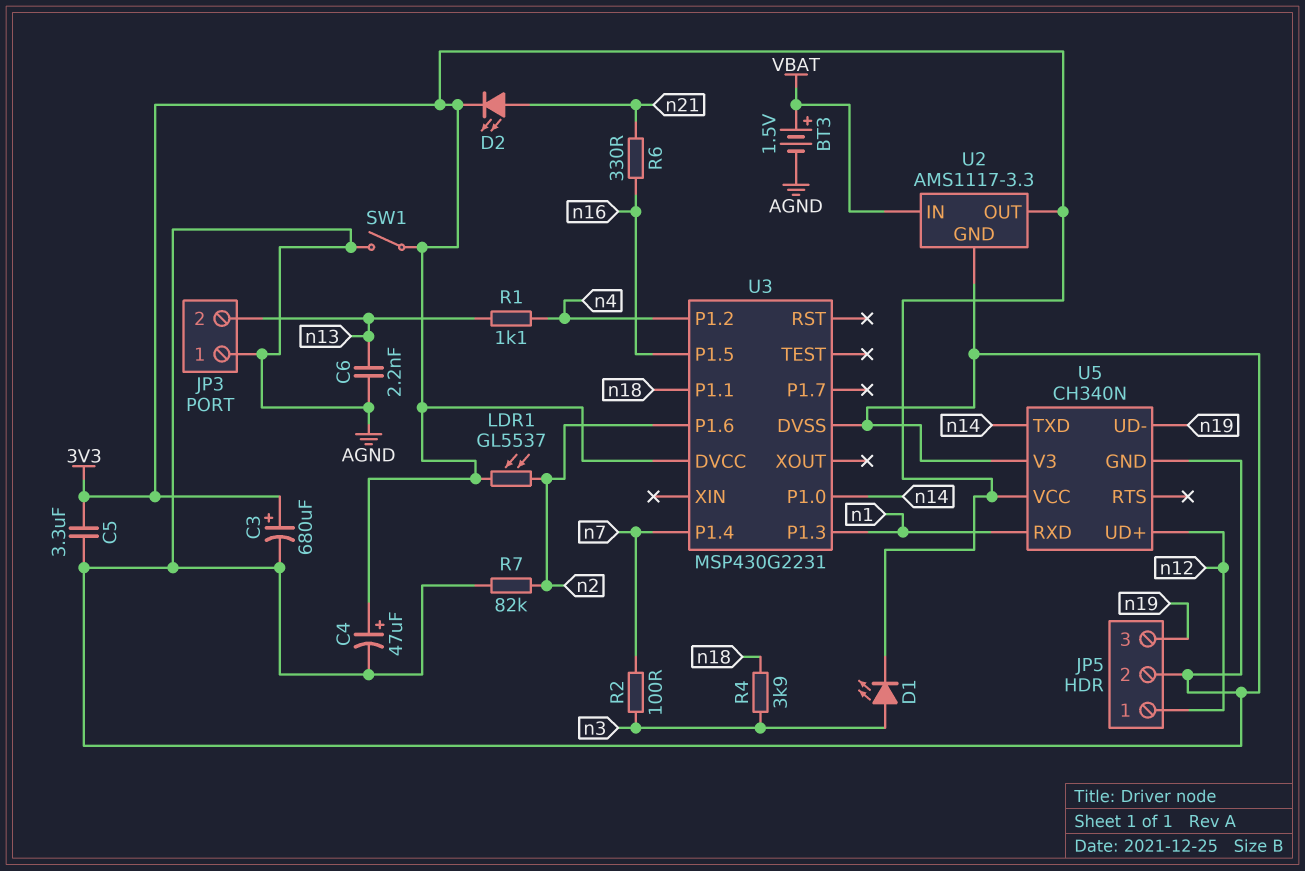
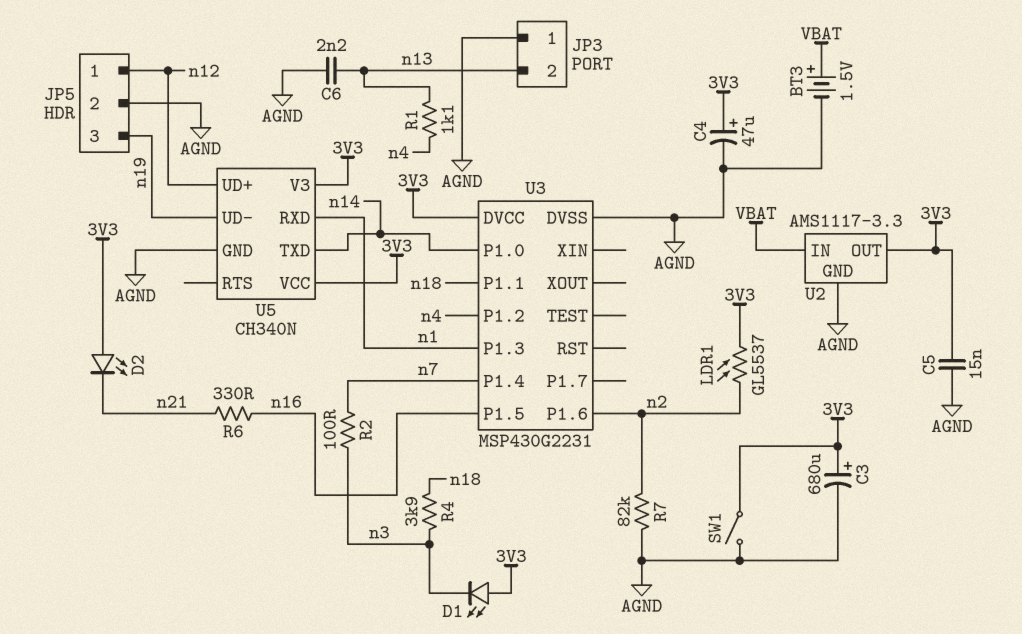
C5: 3.3uF (3V3, AGND) -> 15nF (3V3, AGND)
D1: LED (A n3, K 3V3) -> LED (A 3V3, K n3)
D2: LED (A n21, K 3V3) -> LED (A 3V3, K n21)
U5 pin V3: AGND -> 3V3

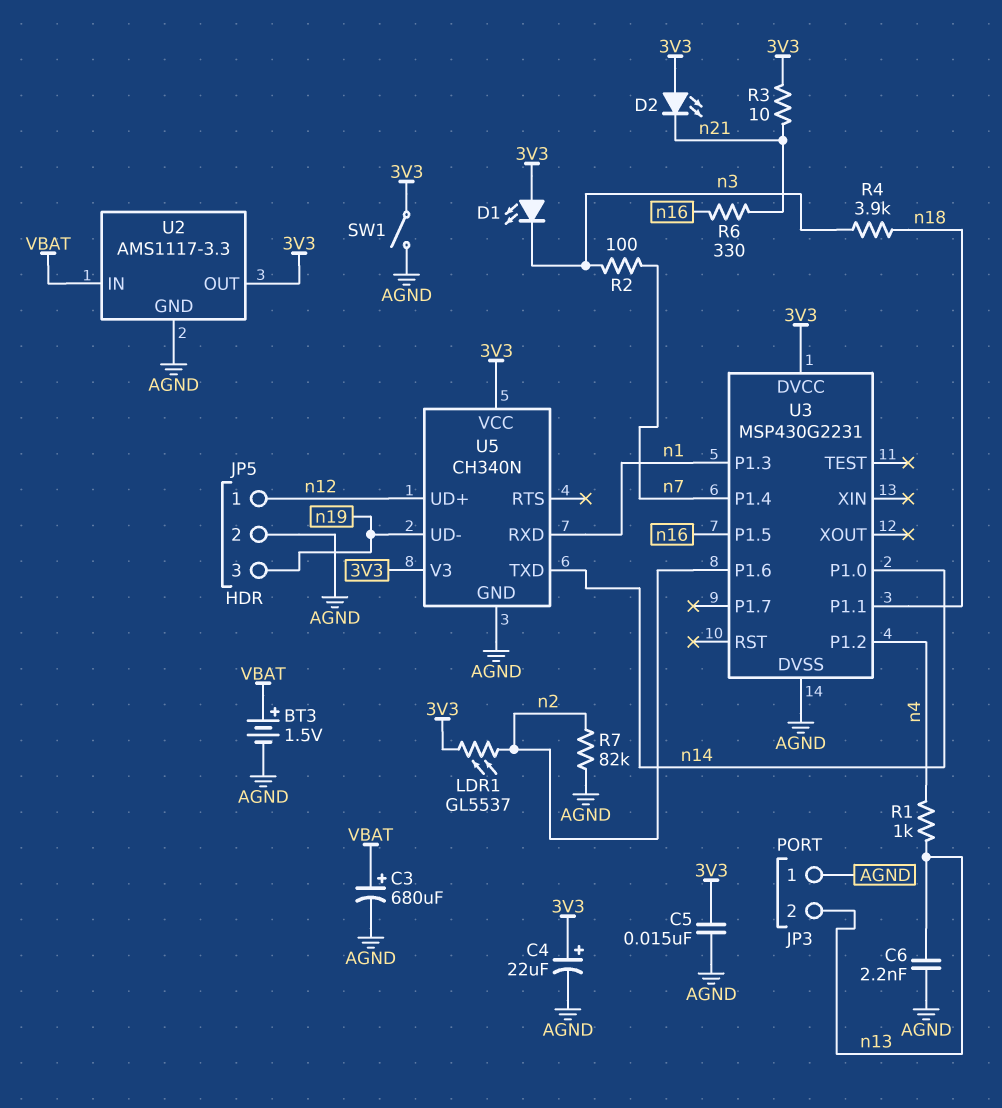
C3: 680uF (plus 3V3, minus AGND) -> 680uF (plus VBAT, minus AGND)
C4: 47uF (plus 3V3, minus AGND) -> 22uF (plus 3V3, minus AGND)
R1: 1.1k (n4, n13) -> 1k (n4, n13)
R3: none -> 10 (3V3, n21)

